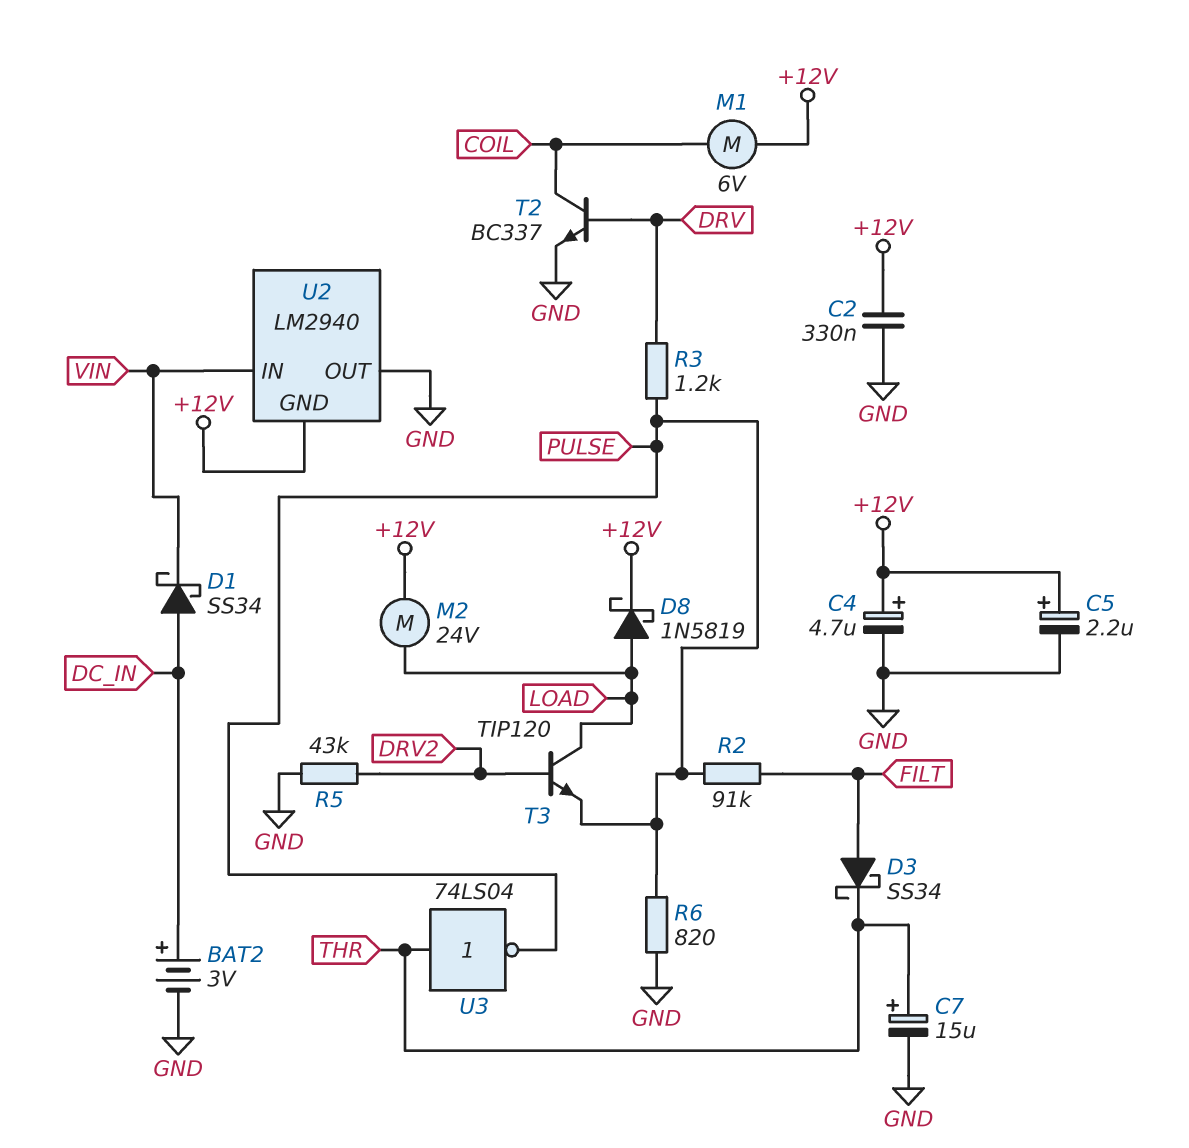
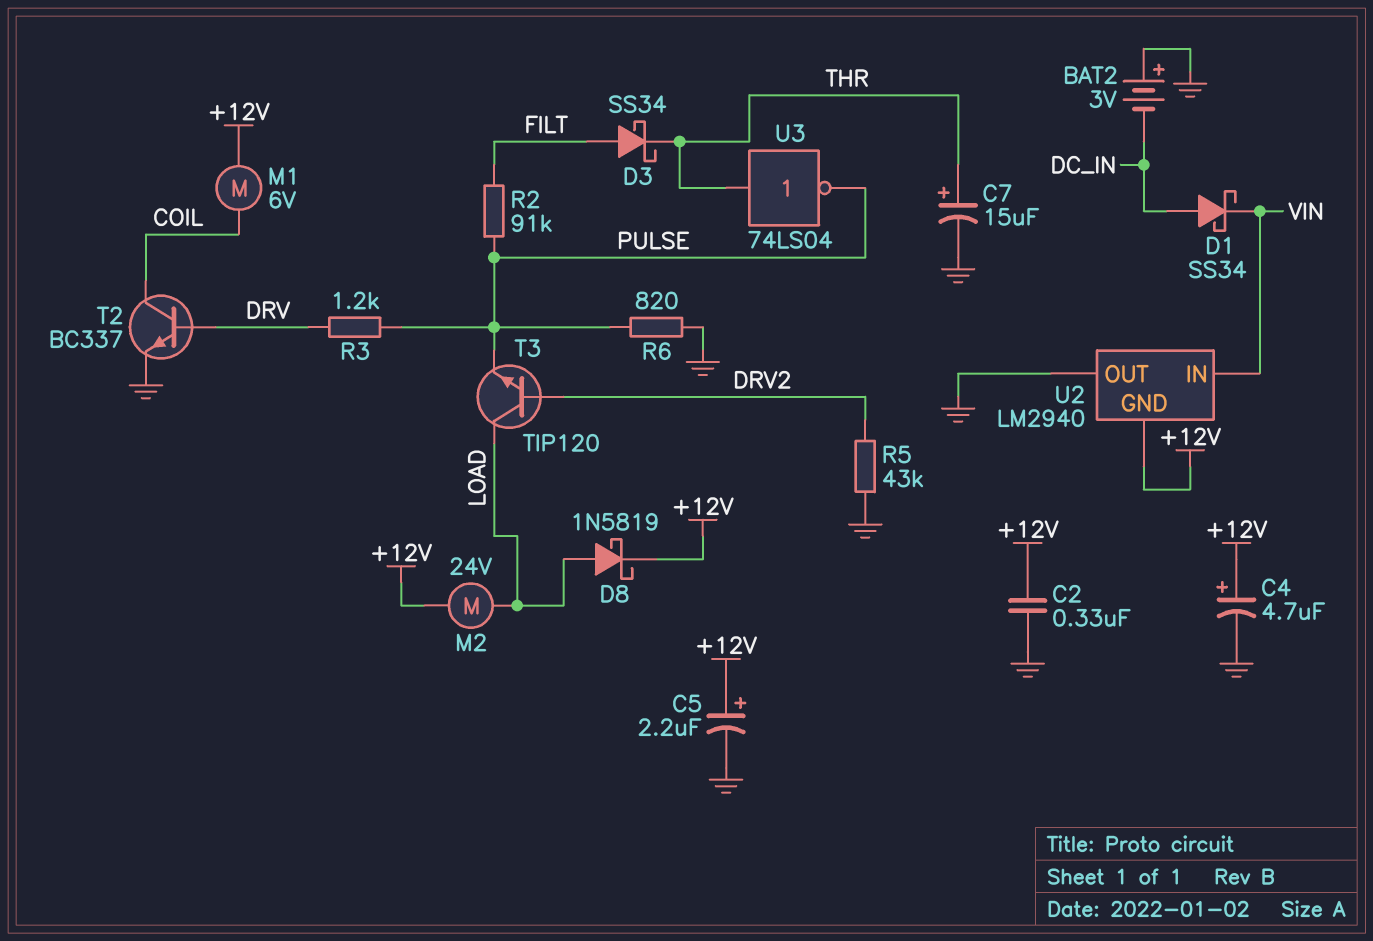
BAT2: 3V (plus DC_IN, minus GND) -> 3V (plus GND, minus DC_IN)

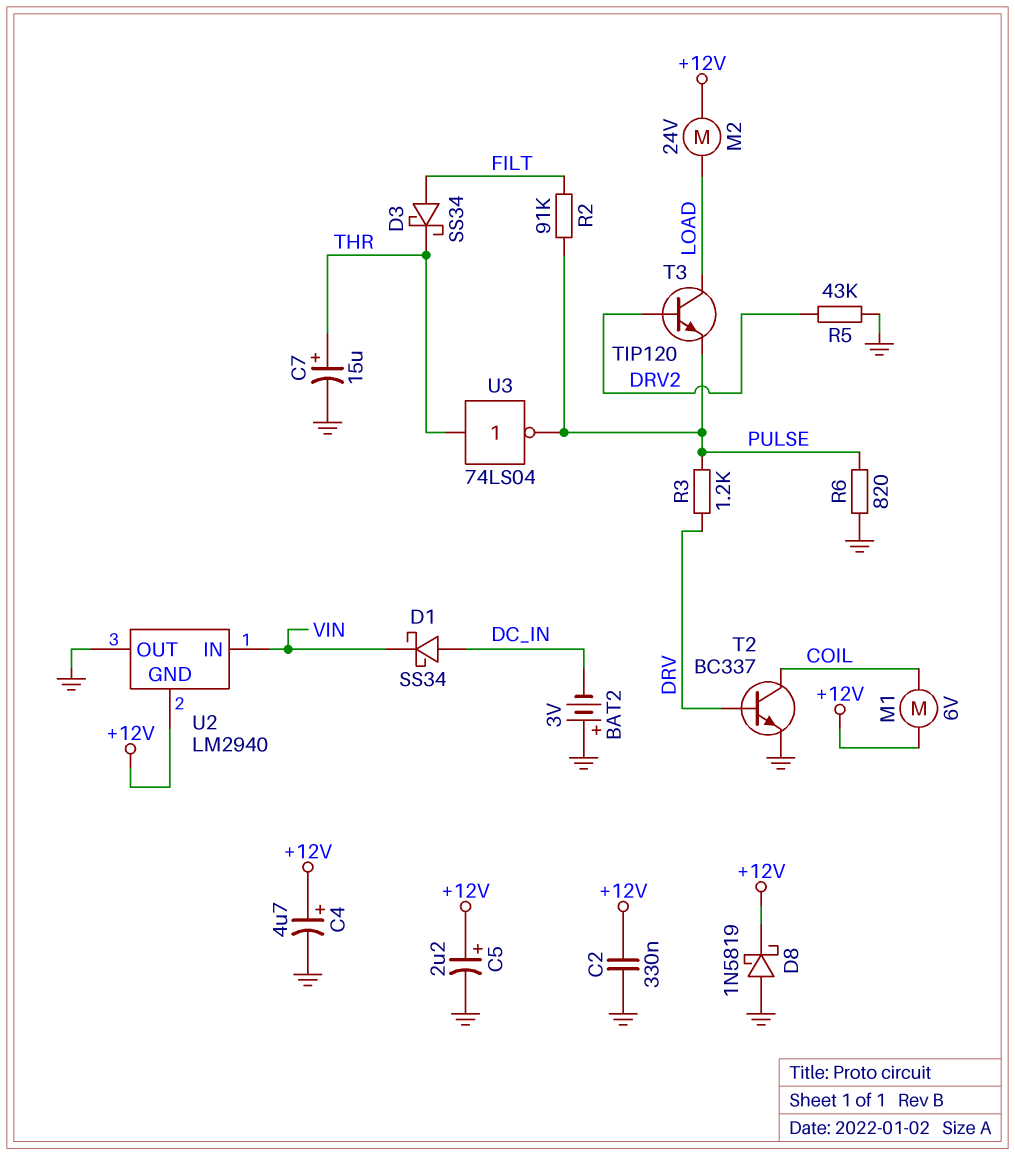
D8: schottky 1N5819 (A LOAD, K +12V) -> schottky 1N5819 (A GND, K +12V)

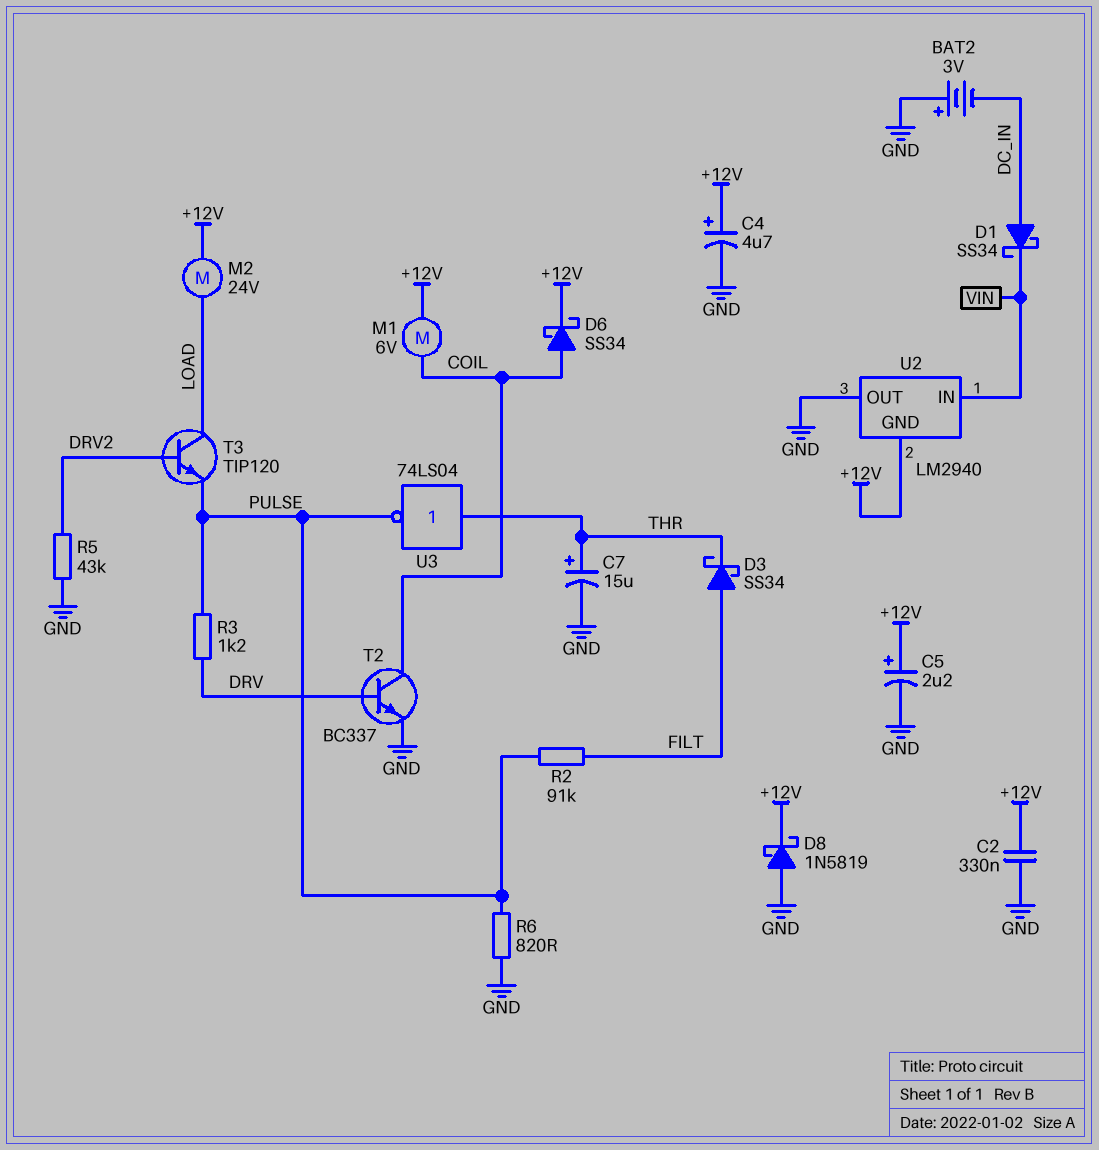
D6: none -> schottky SS34 (A COIL, K +12V)

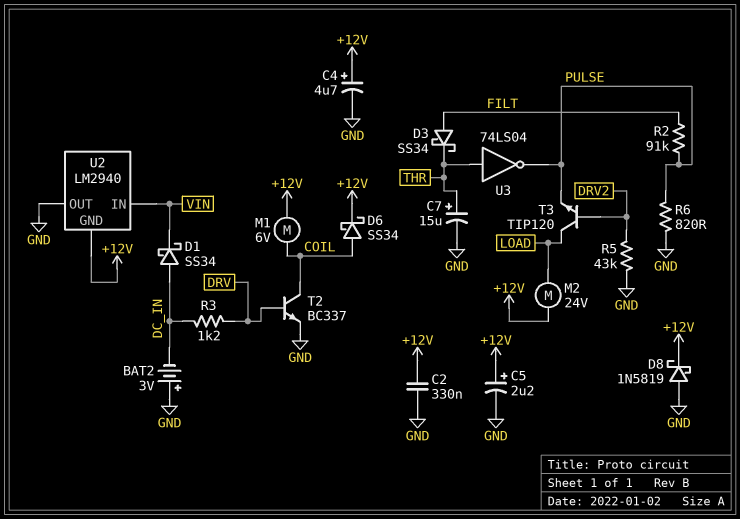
R3: 1.2k (DRV, PULSE) -> 1.2k (DC_IN, DRV)

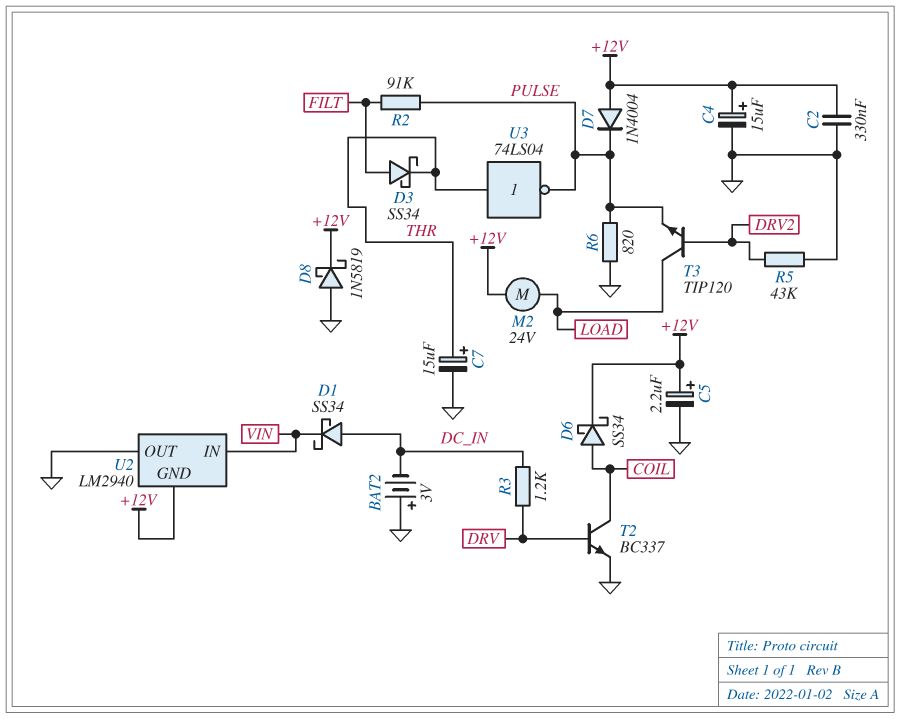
C4: 4.7uF (plus +12V, minus GND) -> 15uF (plus +12V, minus GND)
D7: none -> diode 1N4004 (A +12V, K PULSE)
M1: motor 6V (+12V, COIL) -> none

